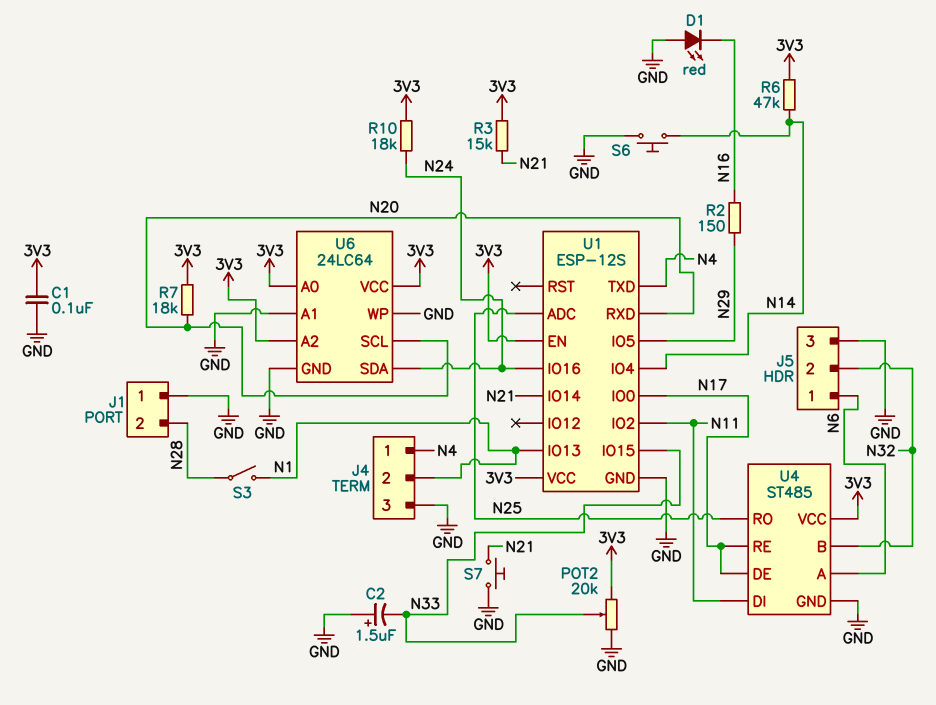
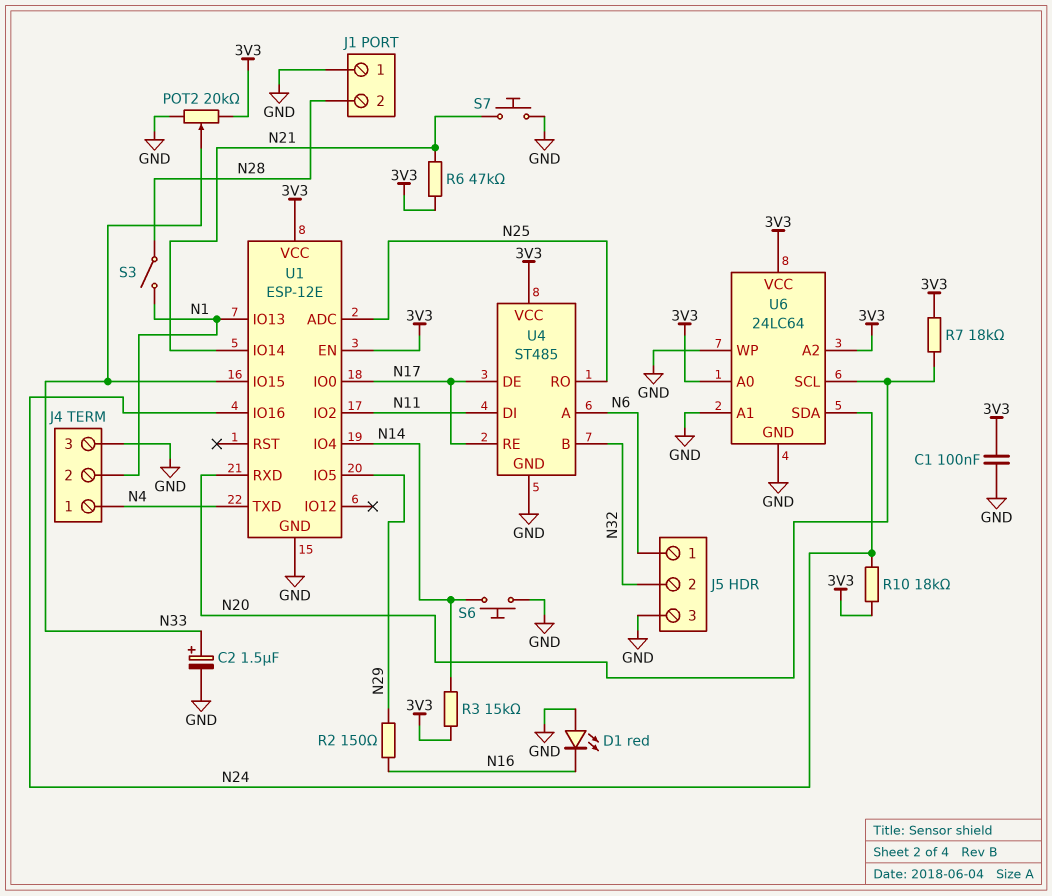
C2: 1.5uF (plus GND, minus N33) -> 1.5uF (plus N33, minus GND)
R3: 15k (3V3, N21) -> 15k (3V3, N14)
R6: 47k (3V3, N14) -> 47k (3V3, N21)
U1: ESP-12S -> ESP-12E

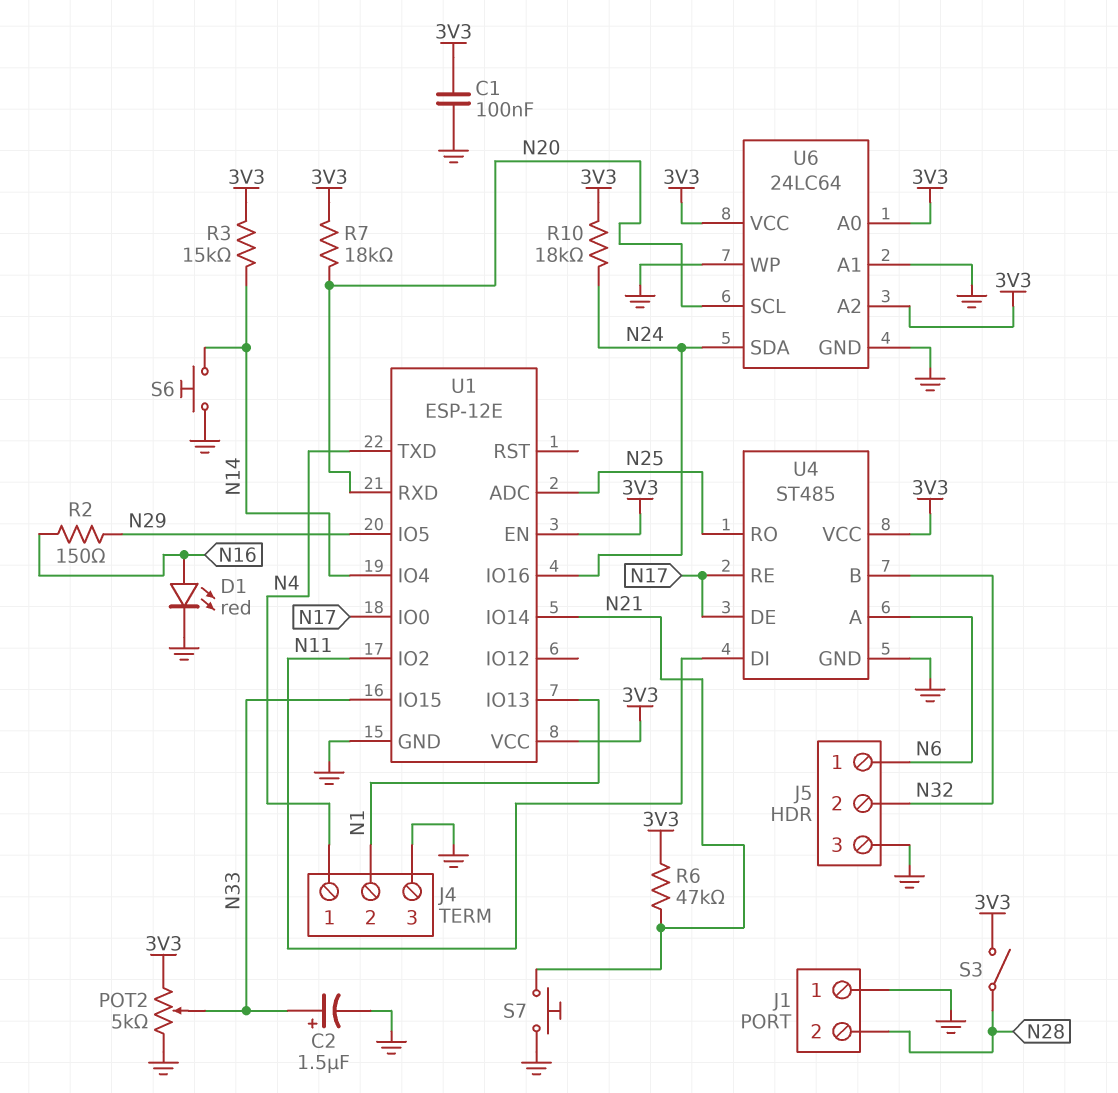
D1: LED red (A GND, K N16) -> LED red (A N16, K GND)
POT2: 20k (3V3, GND, wiper N33) -> 5k (3V3, GND, wiper N33)
S3: switch (N1, N28) -> switch (3V3, N28)

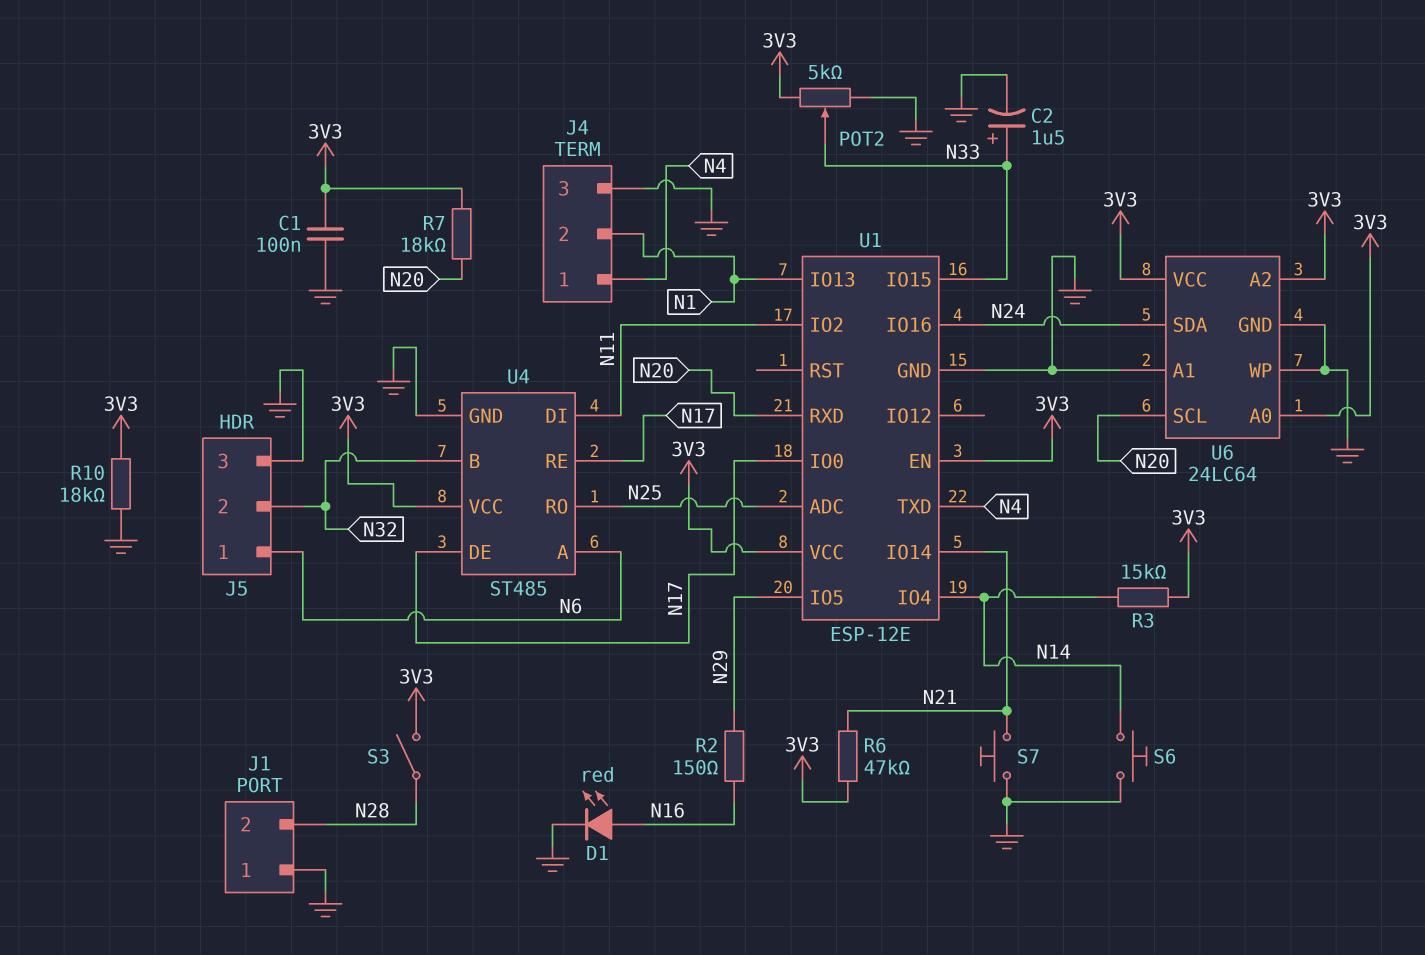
R10: 18k (3V3, N24) -> 18k (3V3, GND)

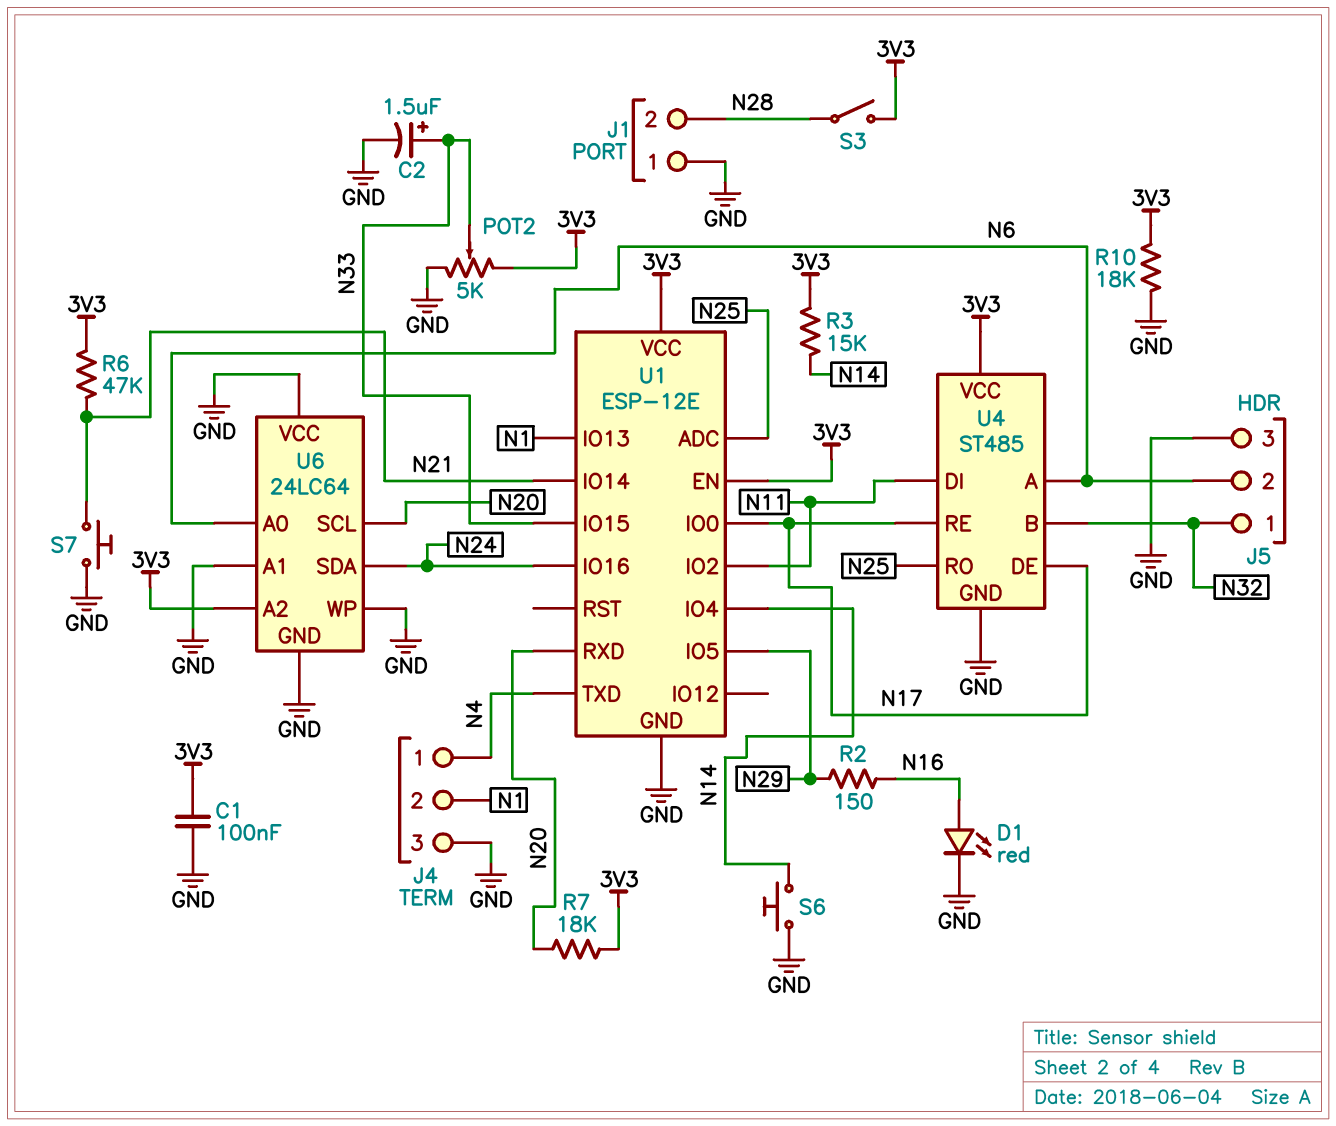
J5 pin 1: N6 -> N32
J5 pin 2: N32 -> N6
U6 pin A0: 3V3 -> N6
U6 pin VCC: 3V3 -> GND

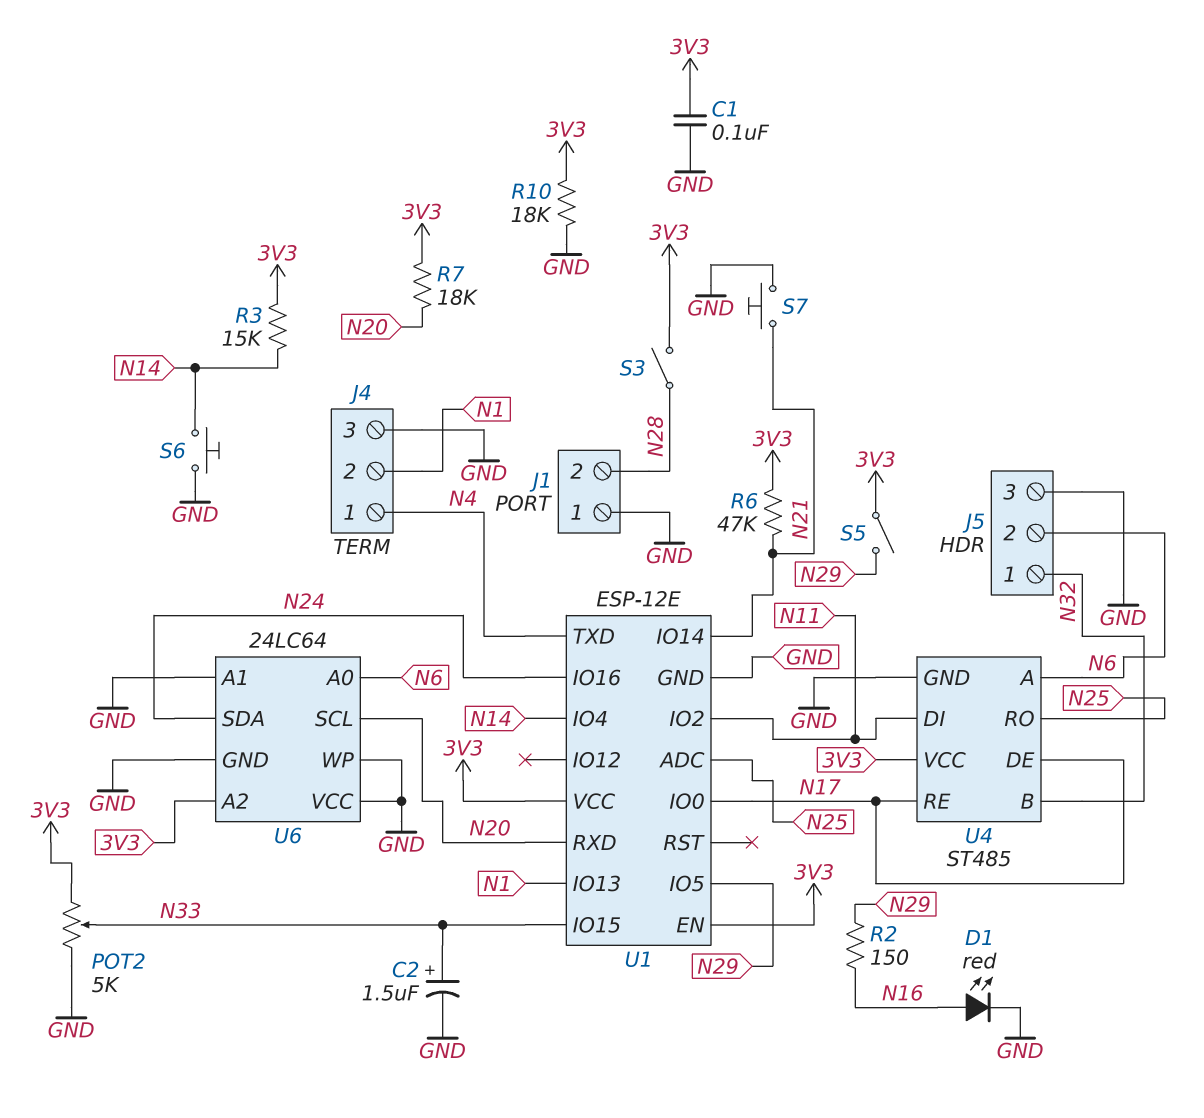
S5: none -> switch (3V3, N29)

